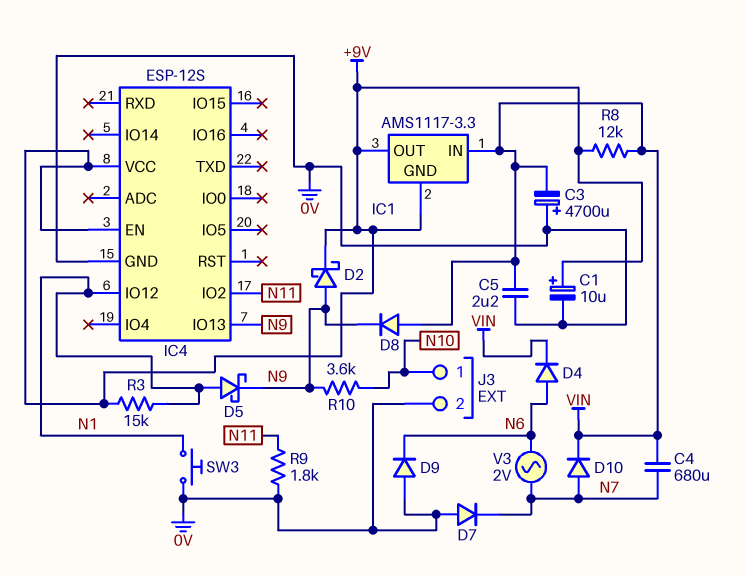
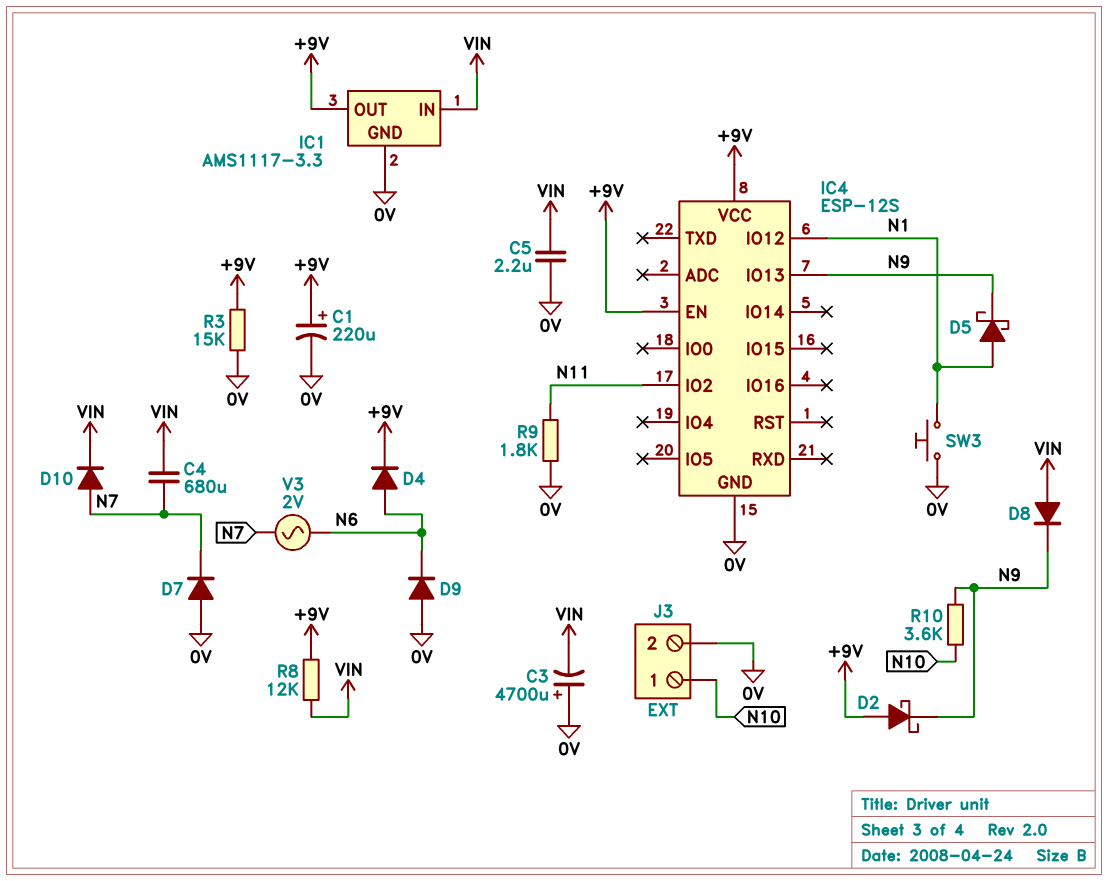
C1: 10uF (plus +9V, minus 0V) -> 220uF (plus +9V, minus 0V)
D2: schottky (A N9, K +9V) -> schottky (A +9V, K N9)
D4: diode (A N6, K VIN) -> diode (A N6, K +9V)
IC1 pin GND: +9V -> 0V
R3: 15k (+9V, N1) -> 15k (+9V, 0V)

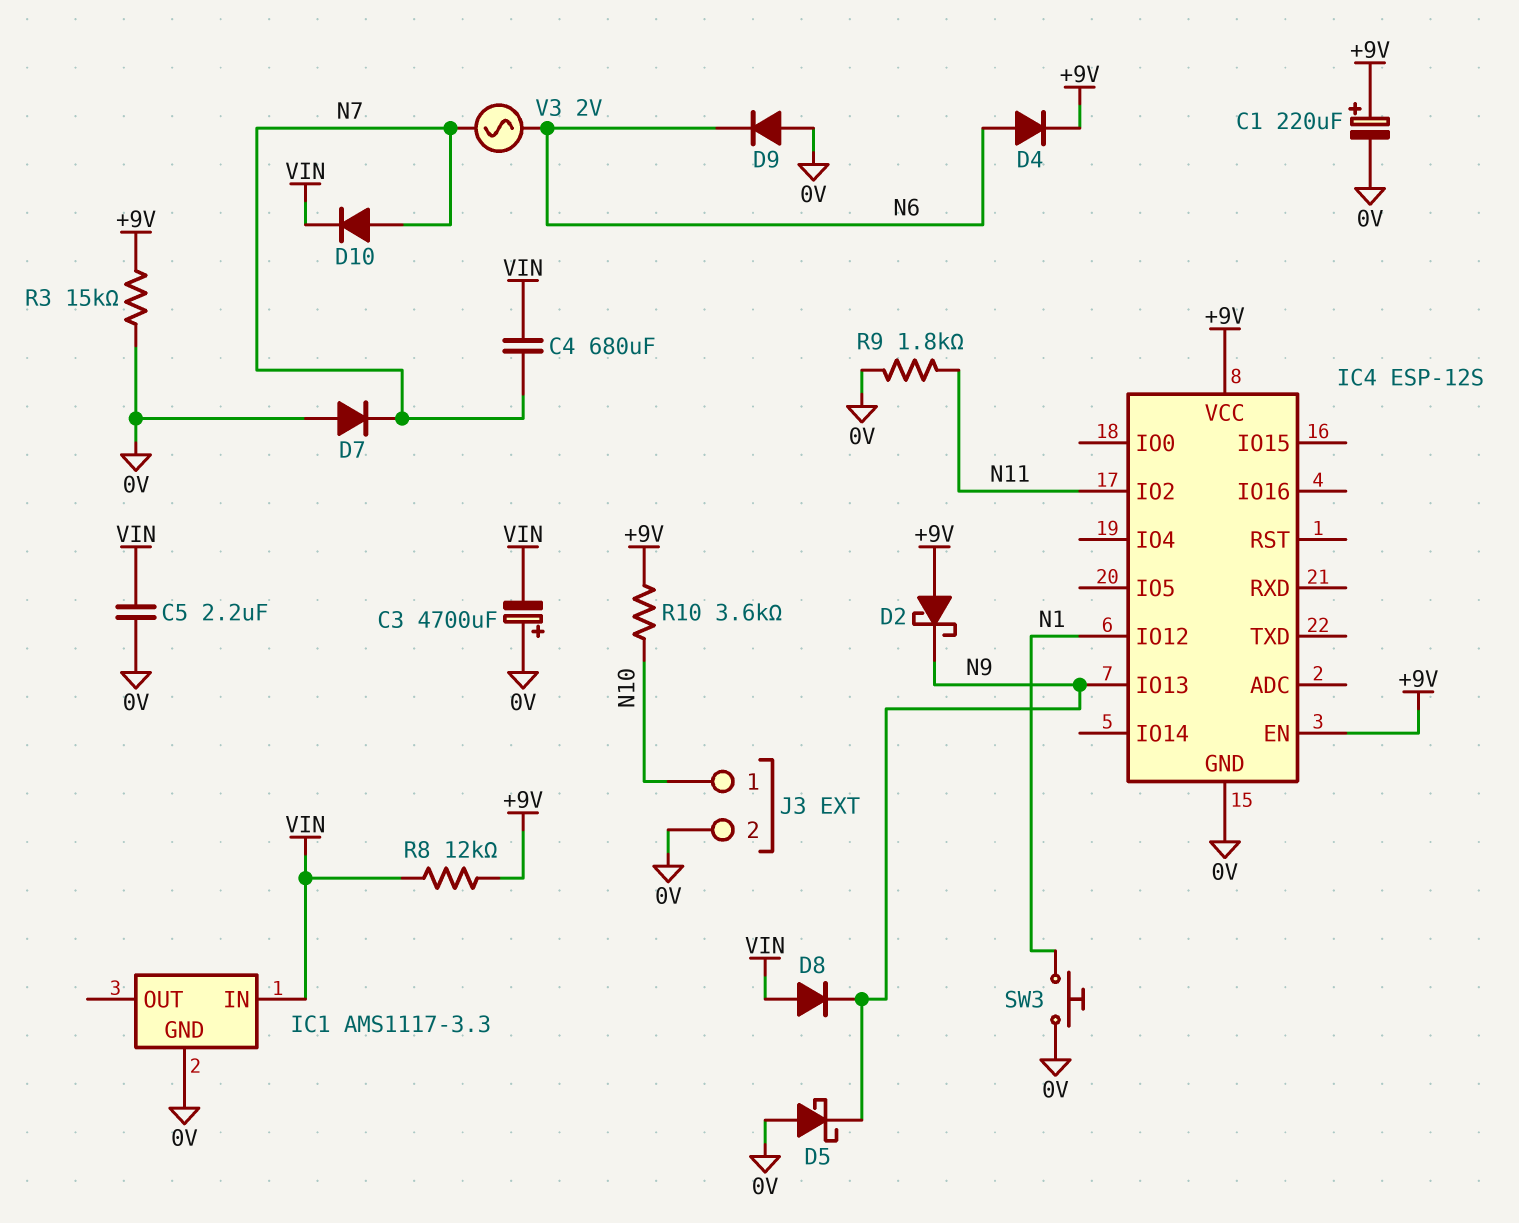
D5: schottky (A N1, K N9) -> schottky (A 0V, K N9)
IC1 pin OUT: +9V -> none
R10: 3.6k (N9, N10) -> 3.6k (+9V, N10)

